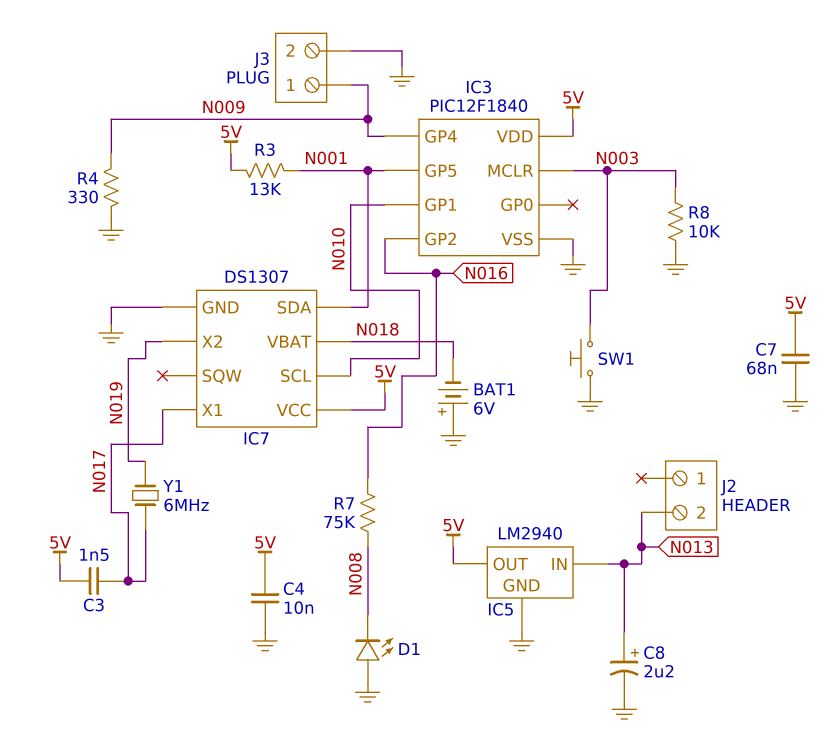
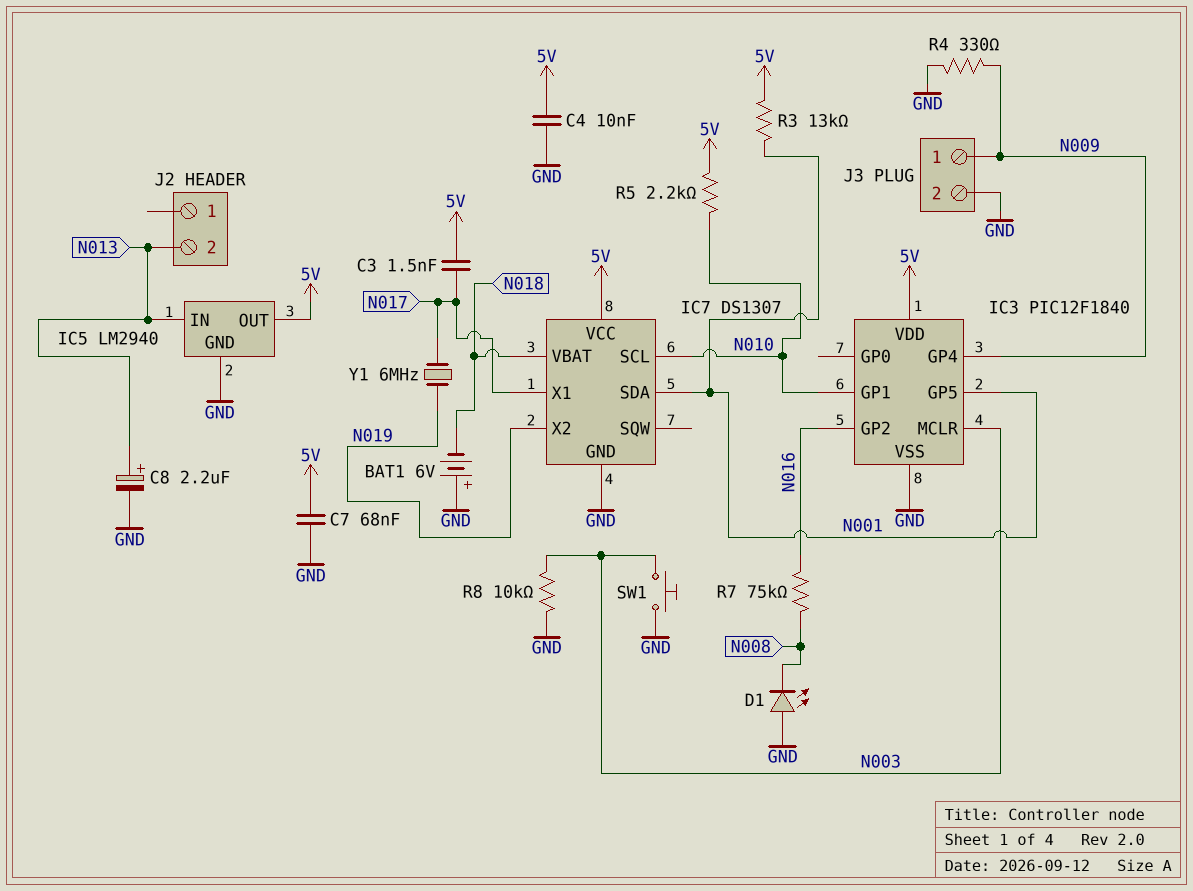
R5: none -> 2.2k (5V, N010)

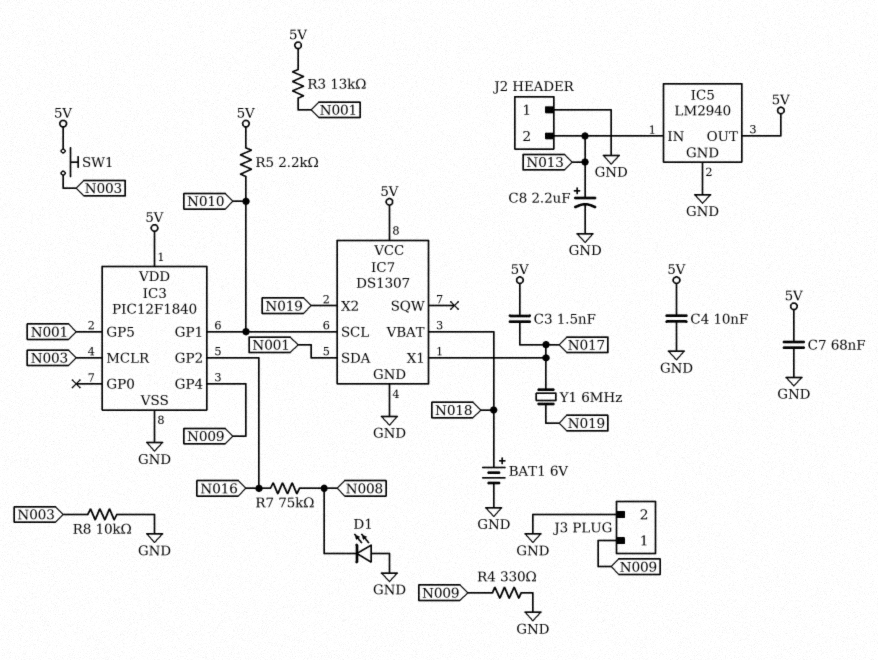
BAT1: 6V (plus GND, minus N018) -> 6V (plus N018, minus GND)
J2 pin 1: none -> GND
SW1: button (GND, N003) -> button (5V, N003)

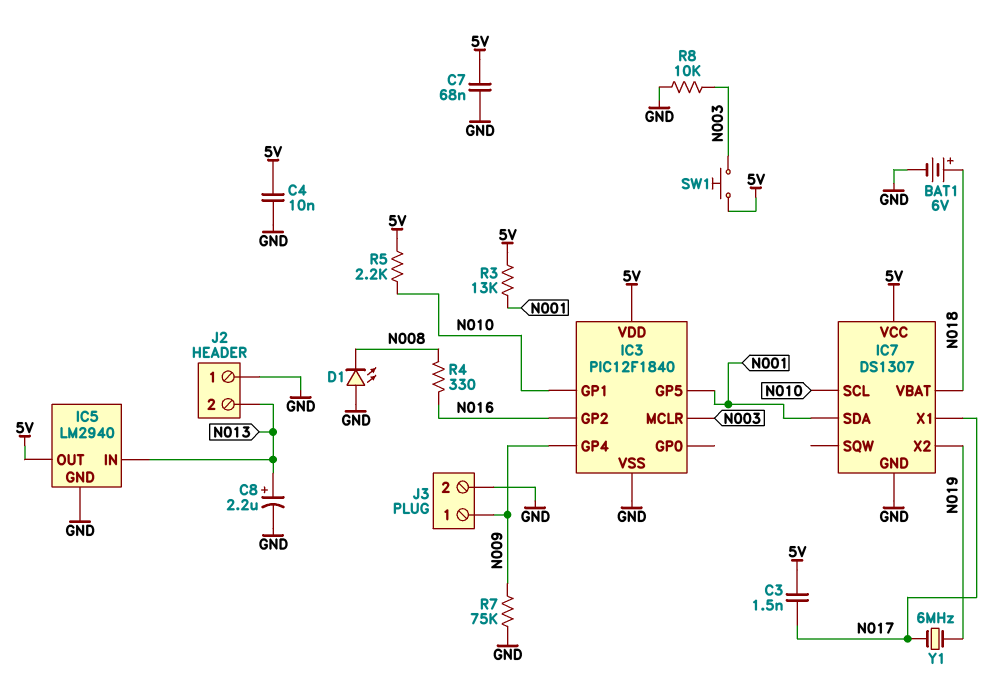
R4: 330 (GND, N009) -> 330 (N008, N016)
R7: 75k (N008, N016) -> 75k (GND, N009)

